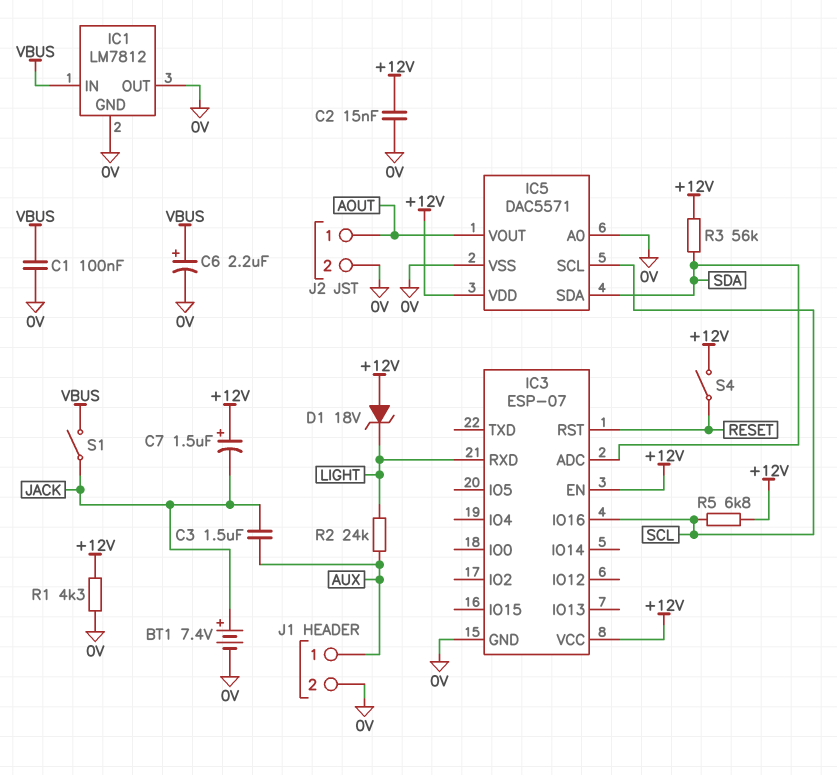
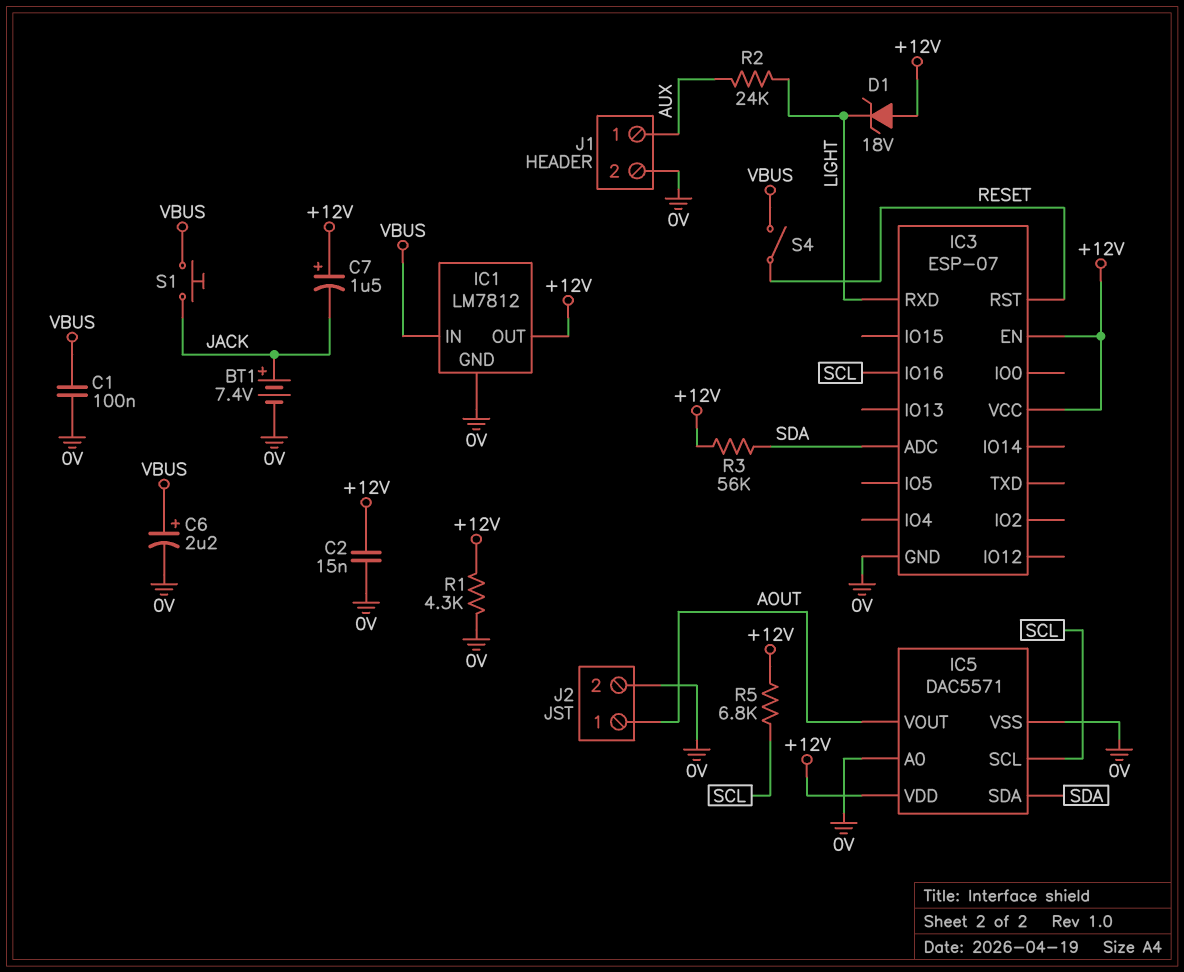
C3: 1.5uF (AUX, JACK) -> none
IC1 pin OUT: 0V -> +12V
S1: switch (JACK, VBUS) -> button (JACK, VBUS)
S4: switch (+12V, RESET) -> switch (RESET, VBUS)

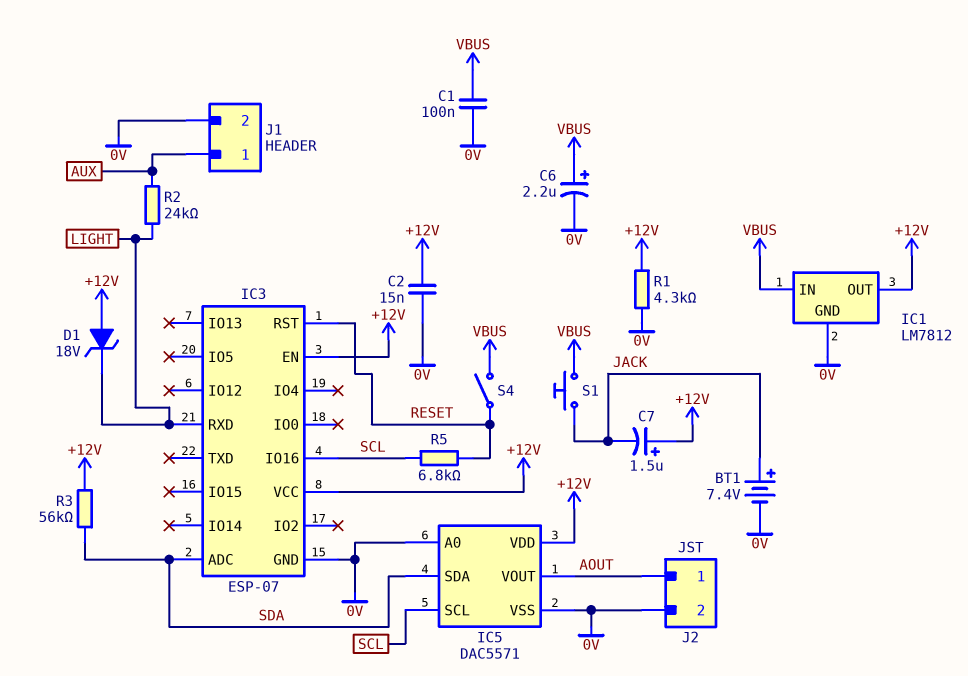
R5: 6.8k (+12V, SCL) -> 6.8k (RESET, SCL)

